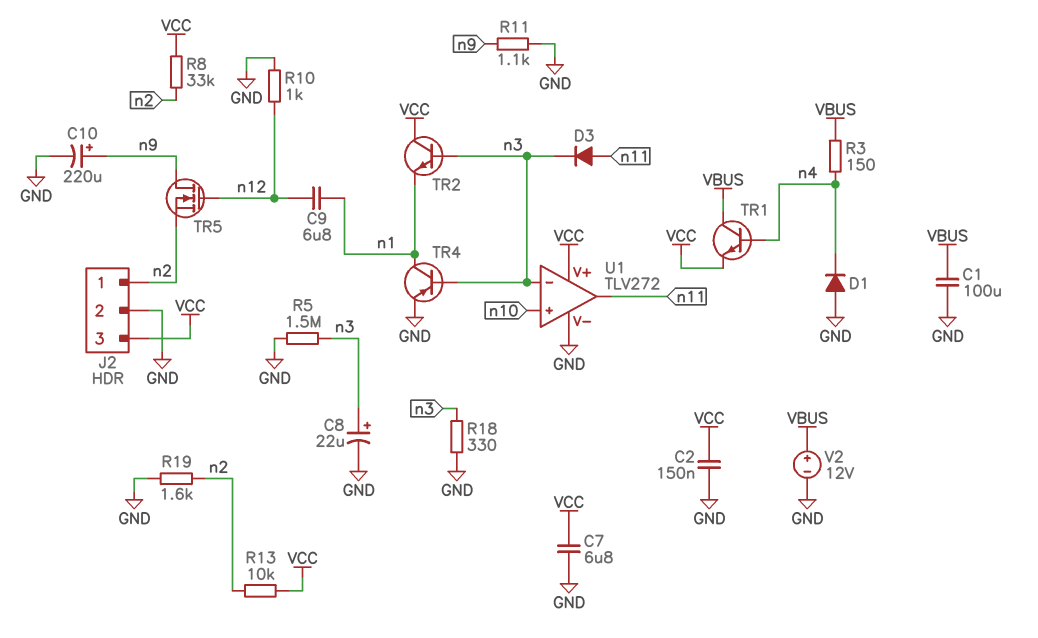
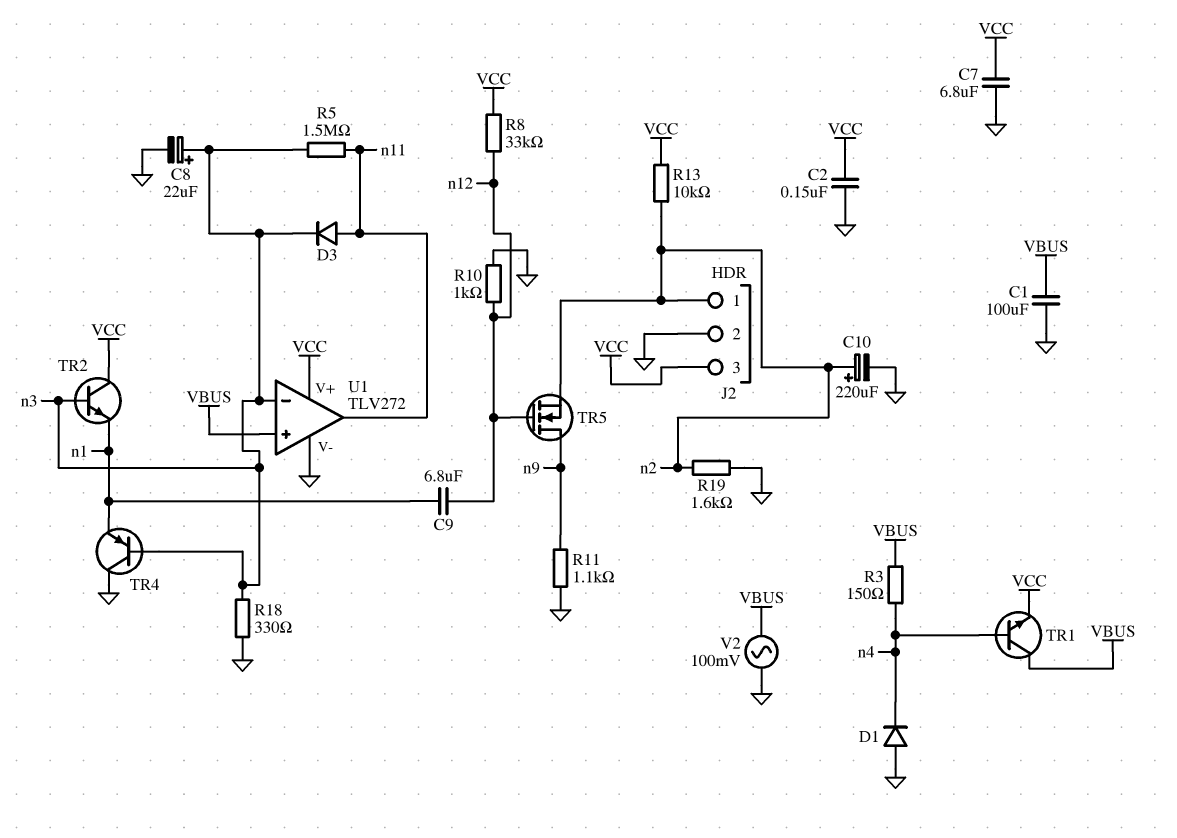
C10: 220uF (plus n9, minus GND) -> 220uF (plus n2, minus GND)
R5: 1.5M (GND, n3) -> 1.5M (n3, n11)
R8: 33k (VCC, n2) -> 33k (VCC, n12)
TR4: PNP (B n3, C n1, E GND) -> PNP (B n3, C GND, E n1)
U1 pin in+: n10 -> VBUS
V2: 12V (plus VBUS, minus GND) -> AC 100mV (GND, VBUS)

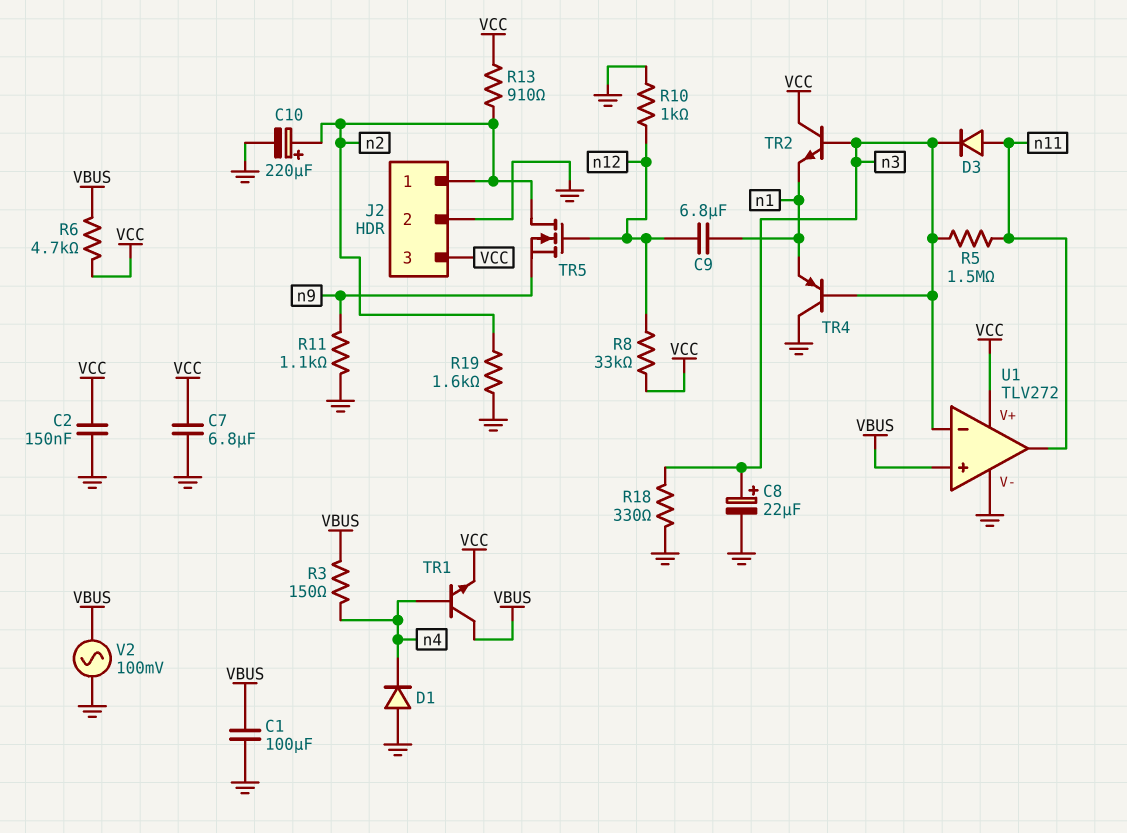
R6: none -> 4.7k (VBUS, VCC)
R13: 10k (VCC, n2) -> 910 (VCC, n2)
TR5: NMOS (G n12, D n9, S n2) -> NMOS (G n12, D n2, S n9)

